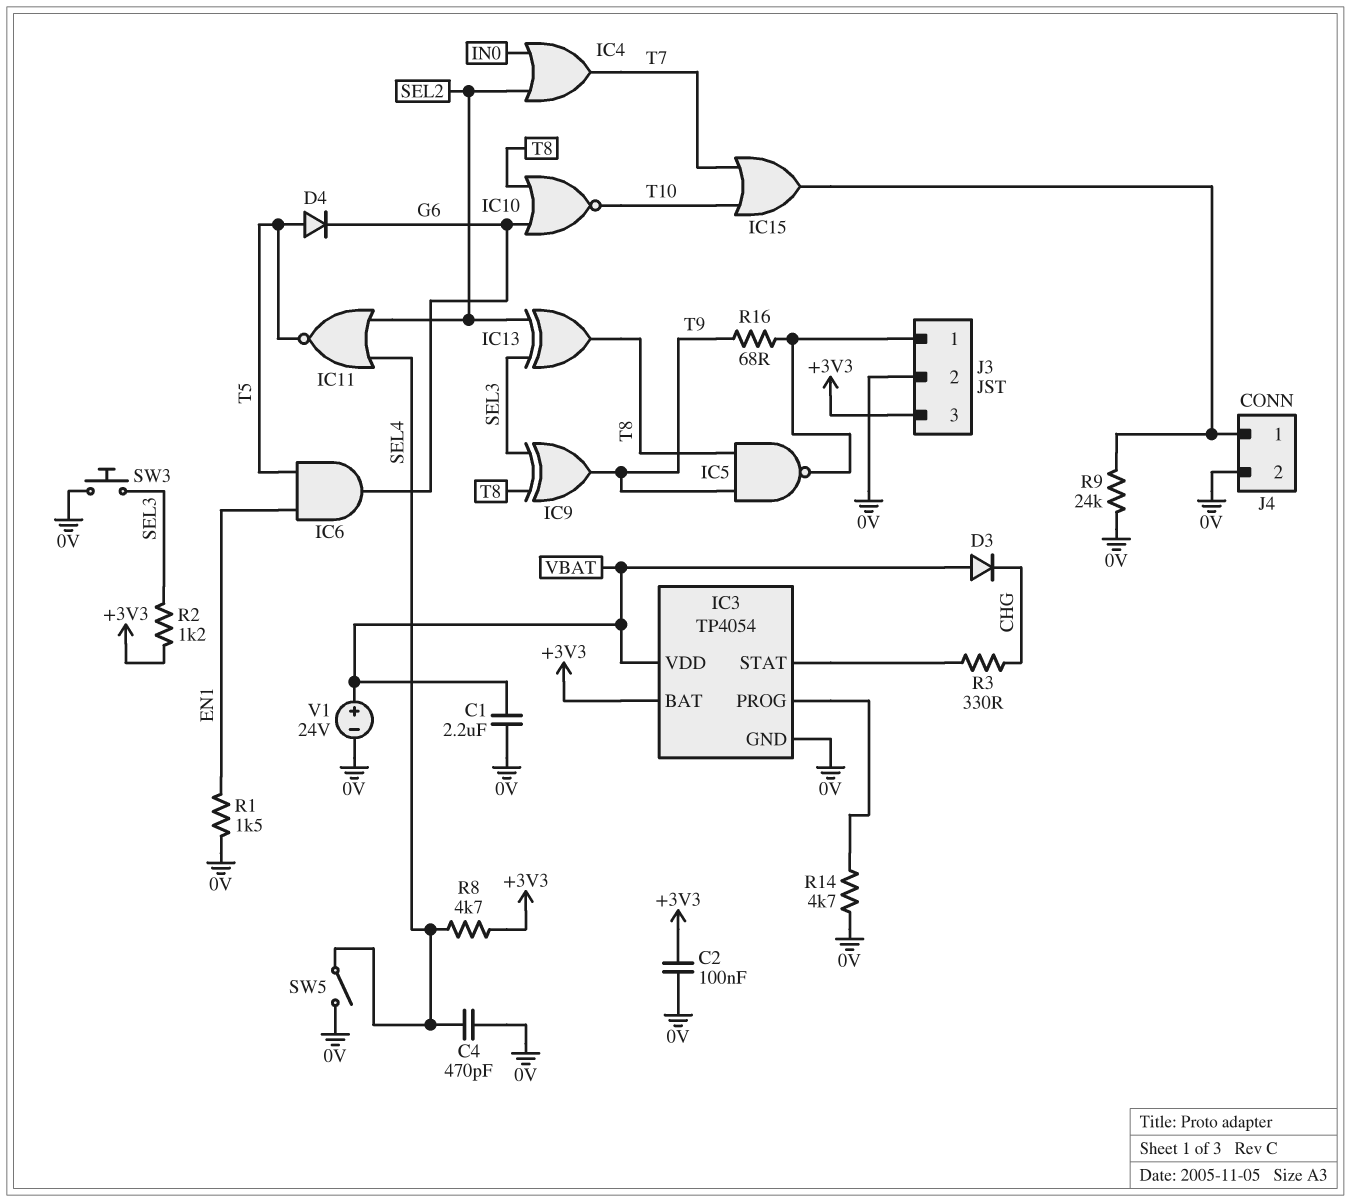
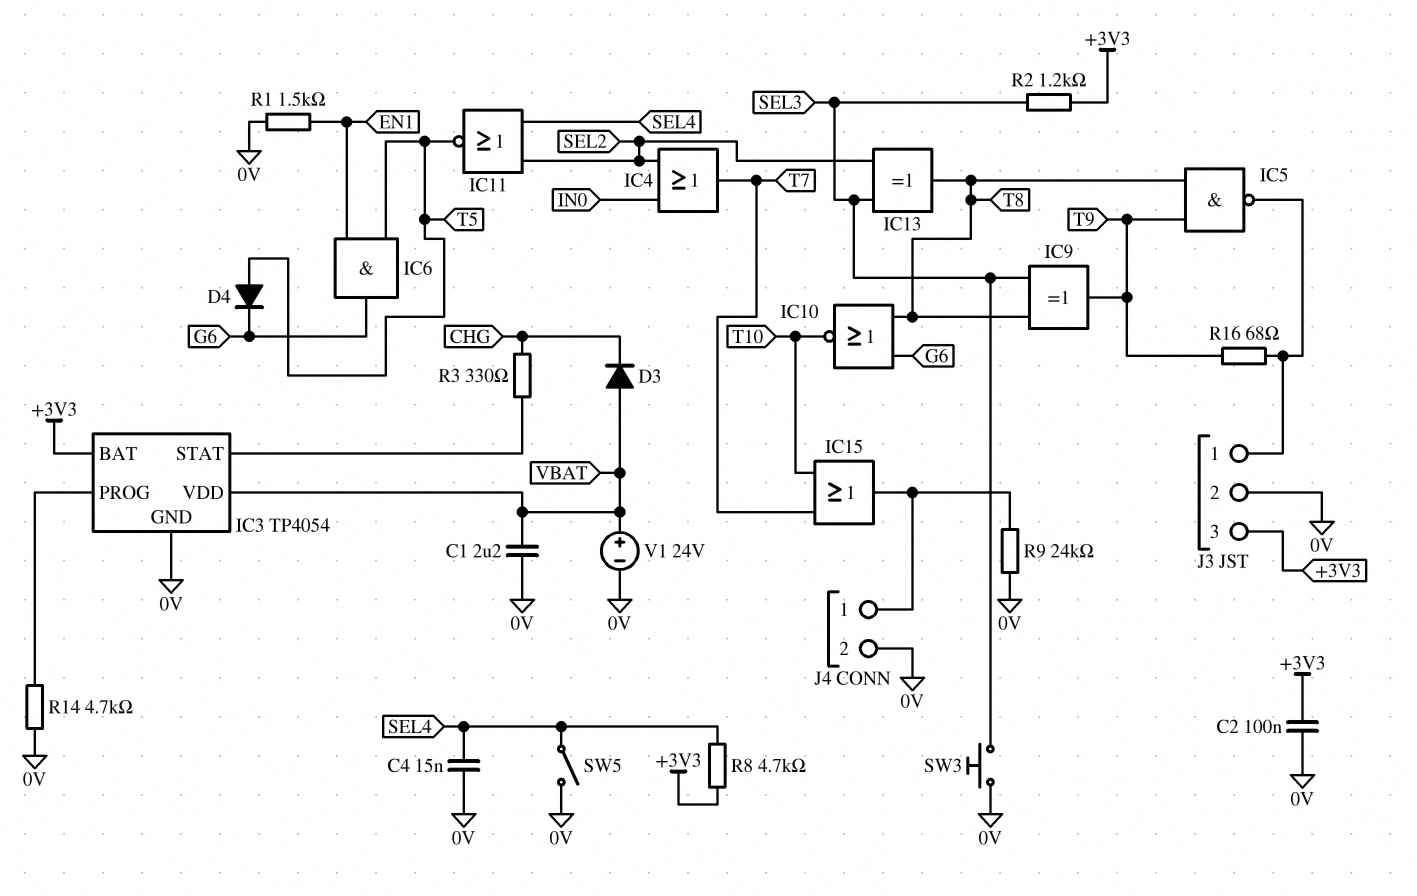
C4: 470pF (0V, SEL4) -> 15nF (0V, SEL4)

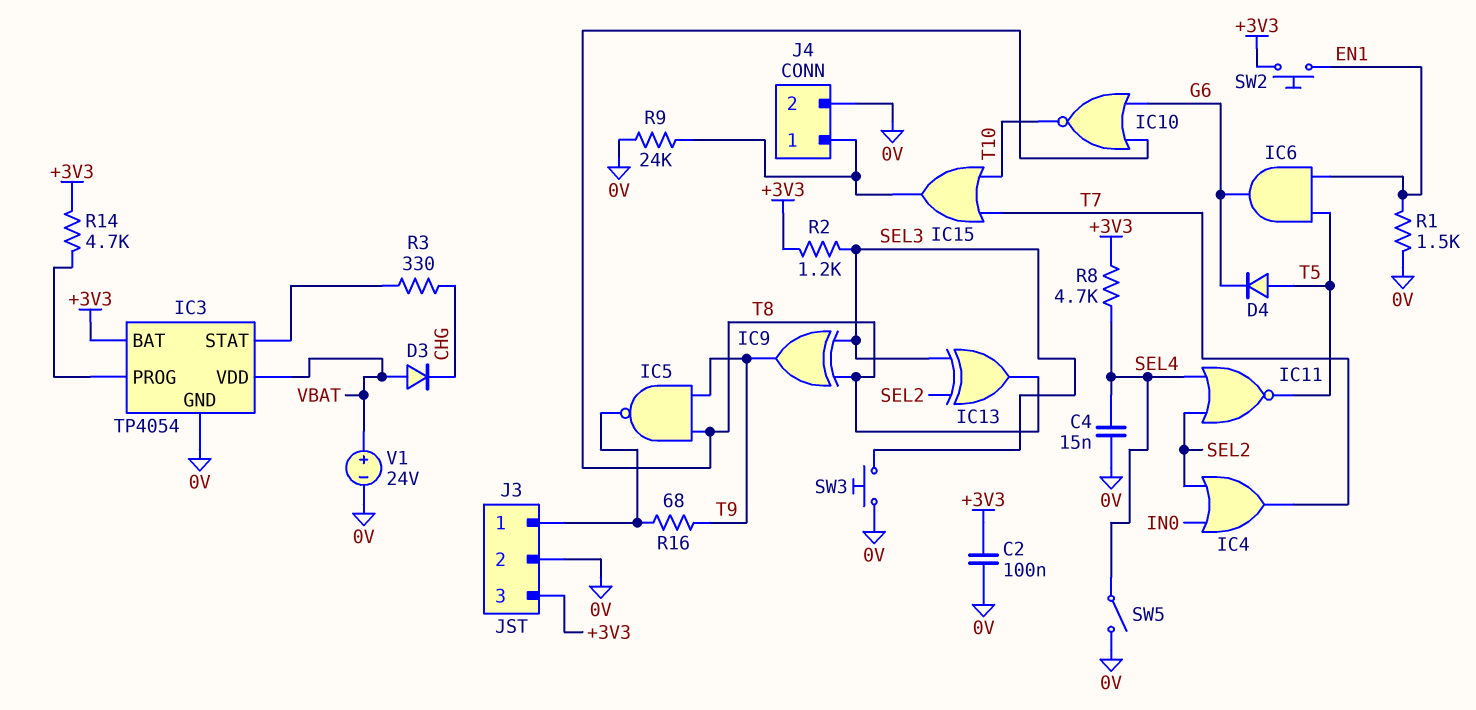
C1: 2.2uF (0V, VBAT) -> none
R14: 4.7k (0V, IC3/PROG) -> 4.7k (+3V3, IC3/PROG)
SW2: none -> button (+3V3, EN1)

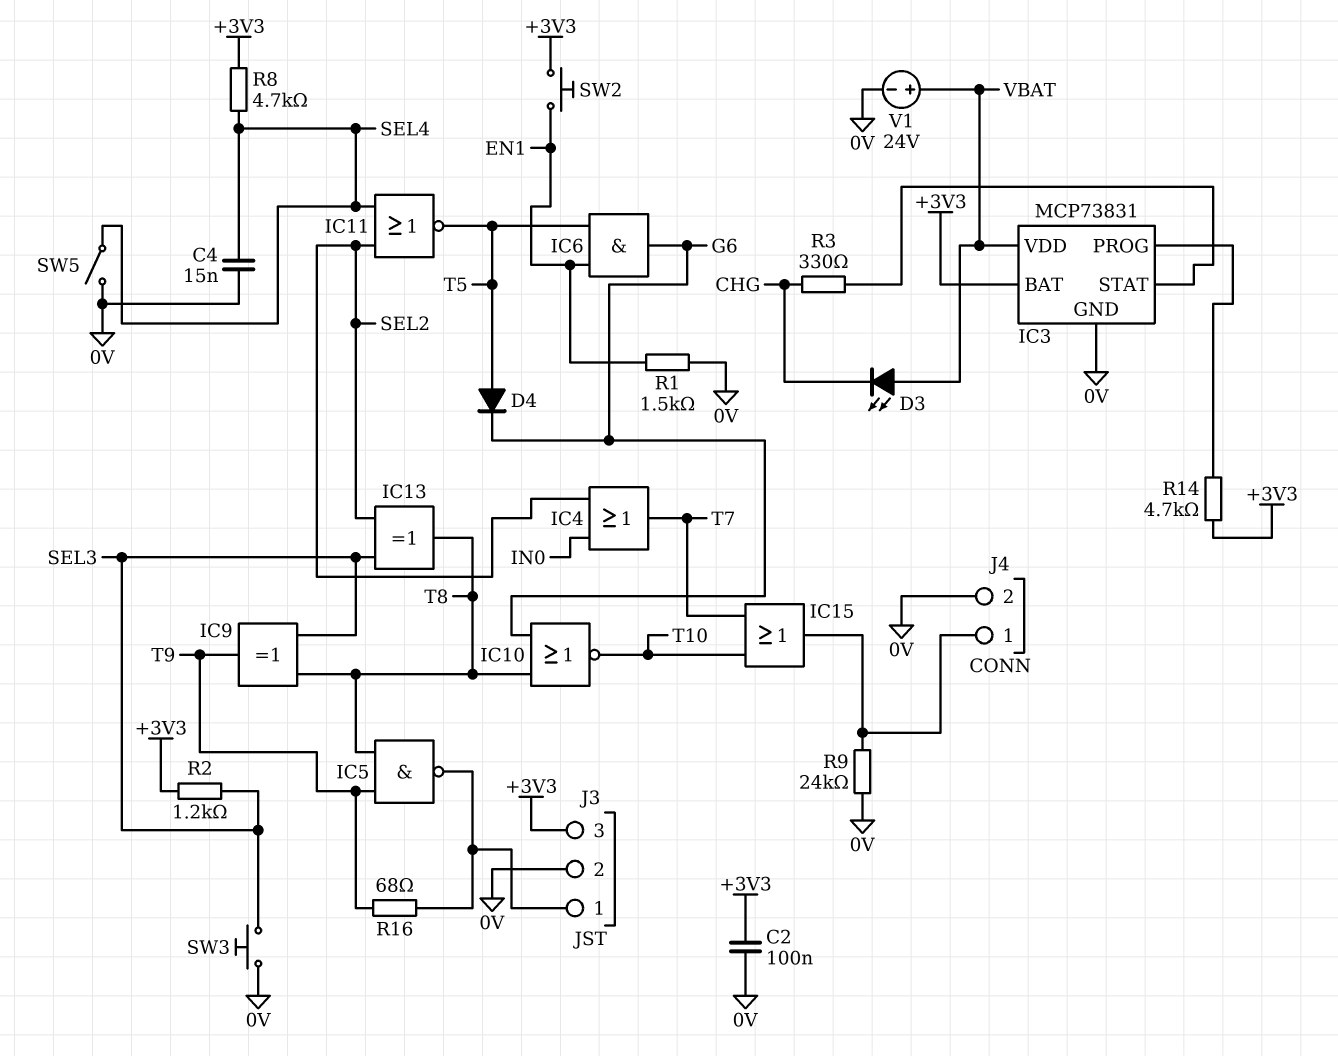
D3: diode (A VBAT, K CHG) -> LED (A VBAT, K CHG)
IC3: TP4054 -> MCP73831

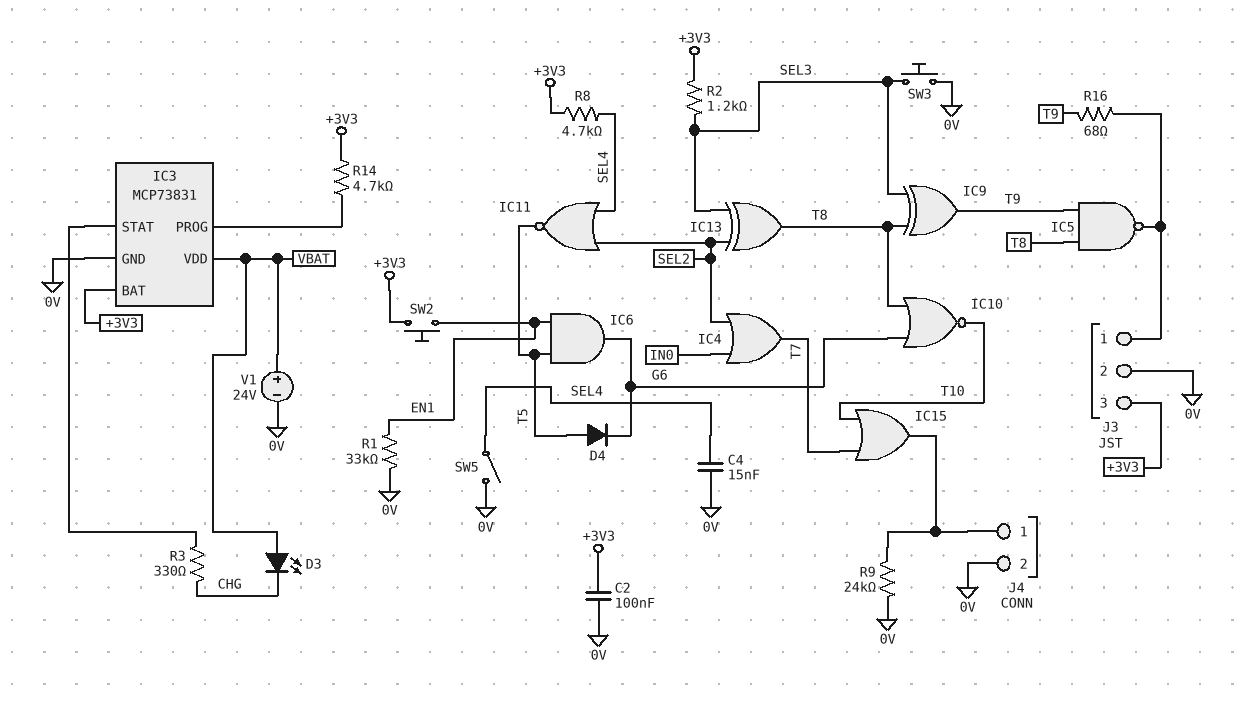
R1: 1.5k (0V, EN1) -> 33k (0V, EN1)

